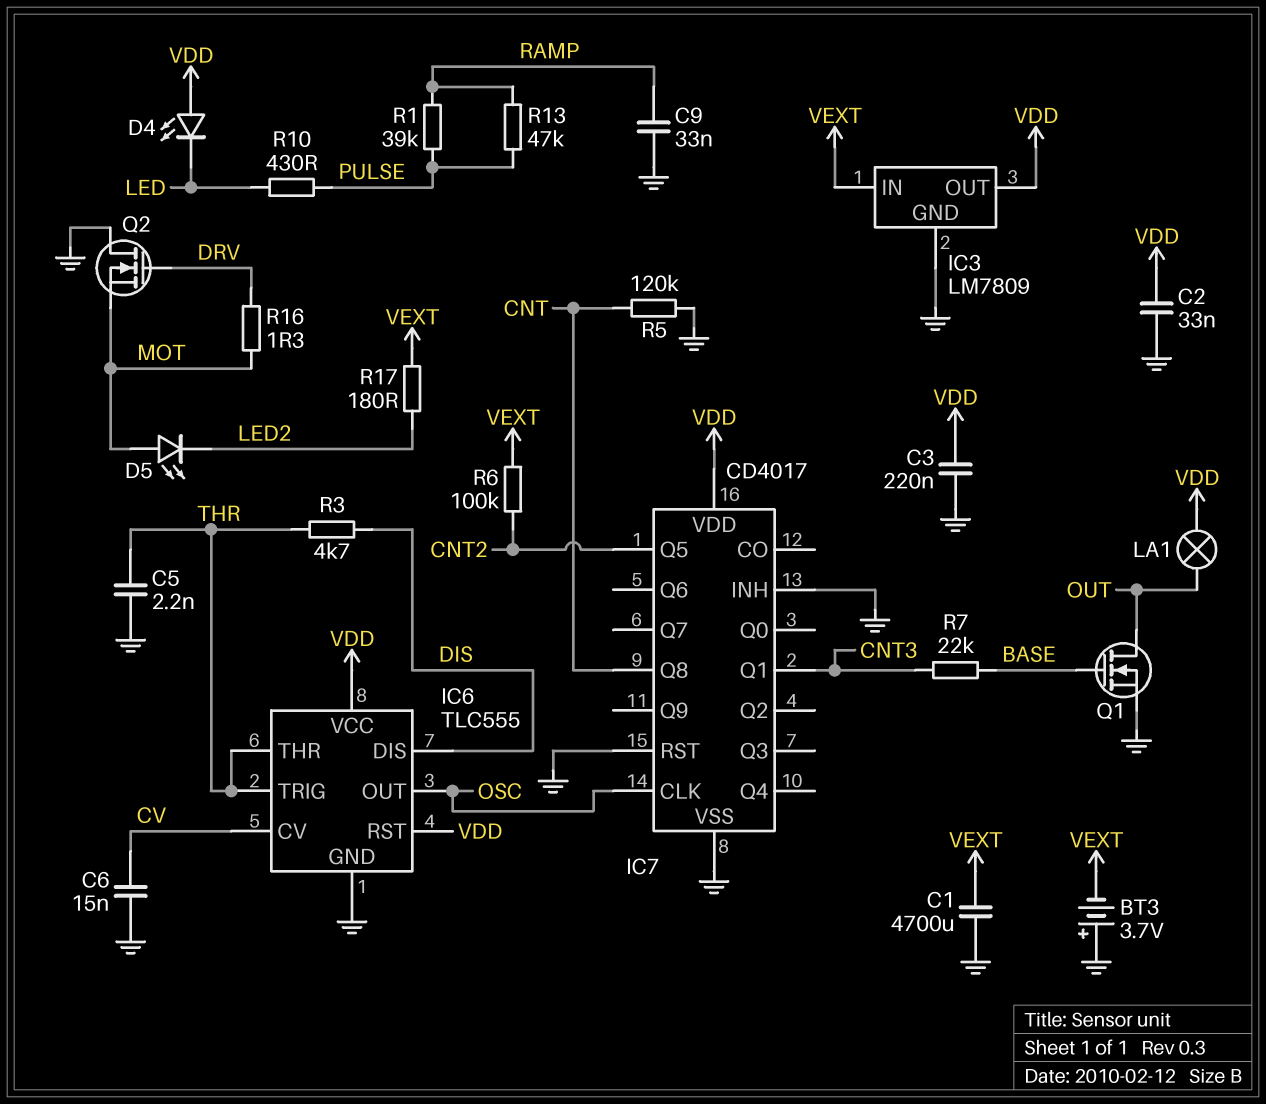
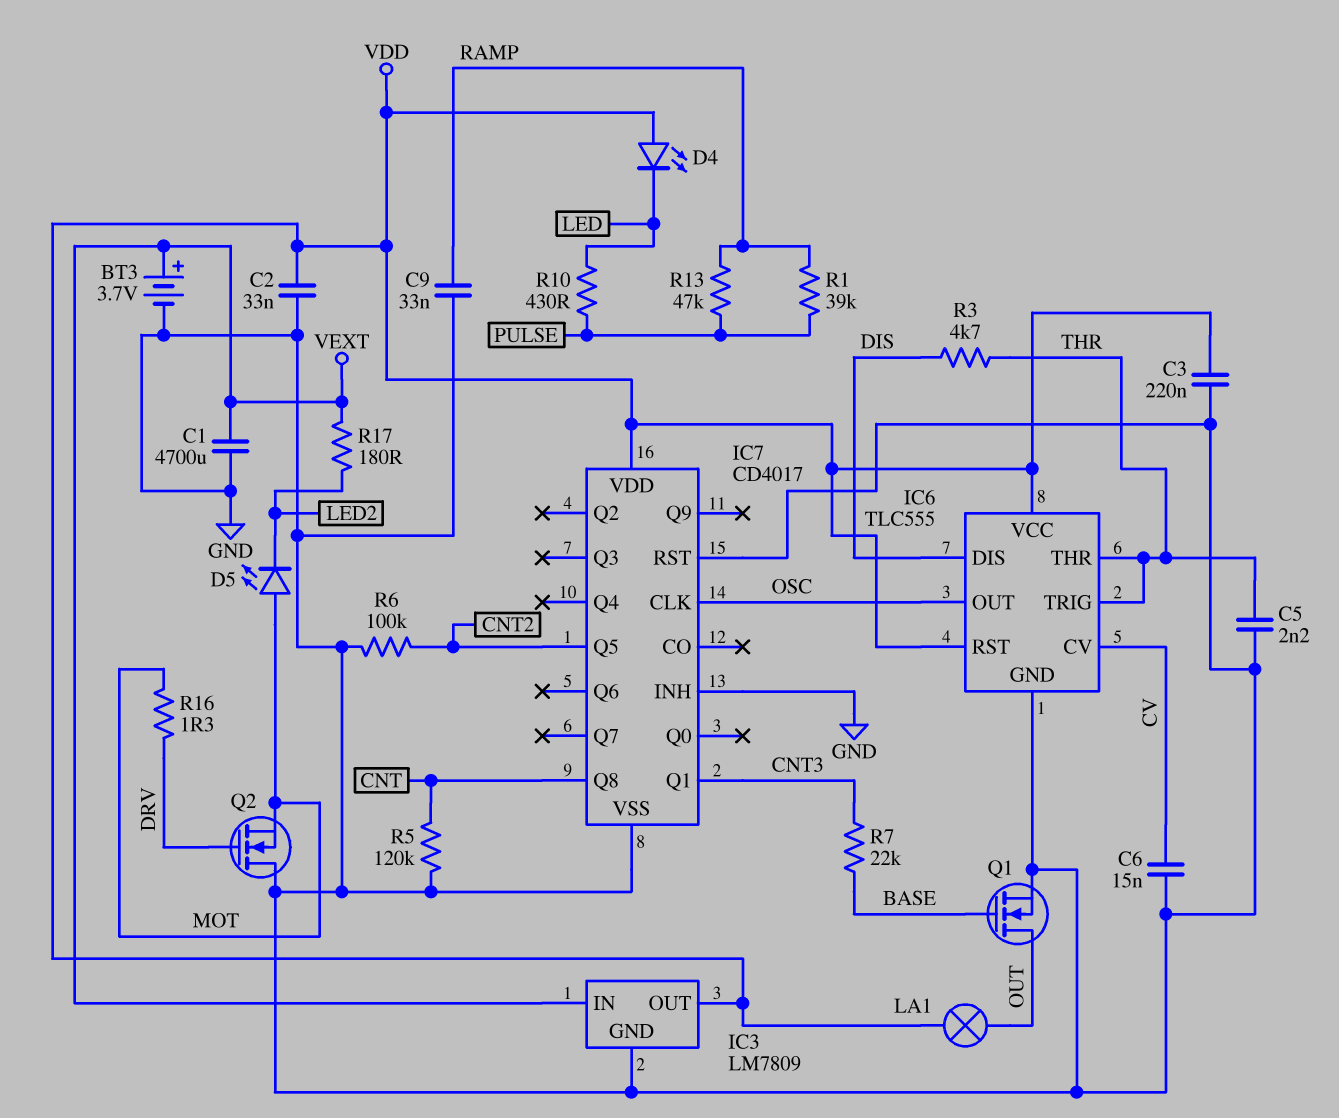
BT3: 3.7V (plus GND, minus VEXT) -> 3.7V (plus VEXT, minus GND)
R6: 100k (CNT2, VEXT) -> 100k (CNT2, GND)

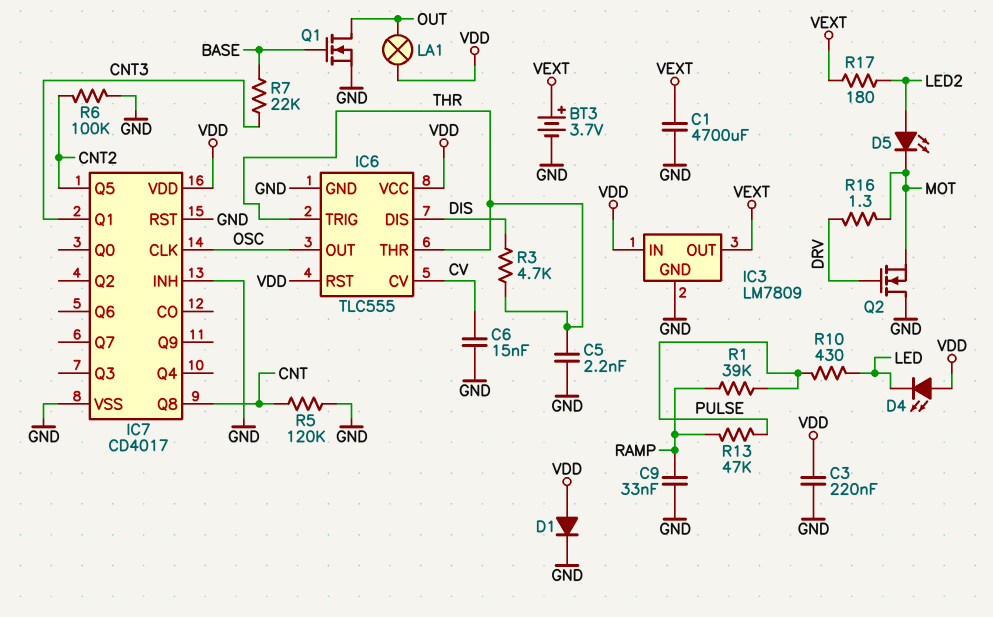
C2: 33nF (GND, VDD) -> none
D1: none -> diode (A VDD, K GND)
D5: LED (A MOT, K LED2) -> LED (A LED2, K MOT)
IC3 pin IN: VEXT -> VDD
IC3 pin OUT: VDD -> VEXT

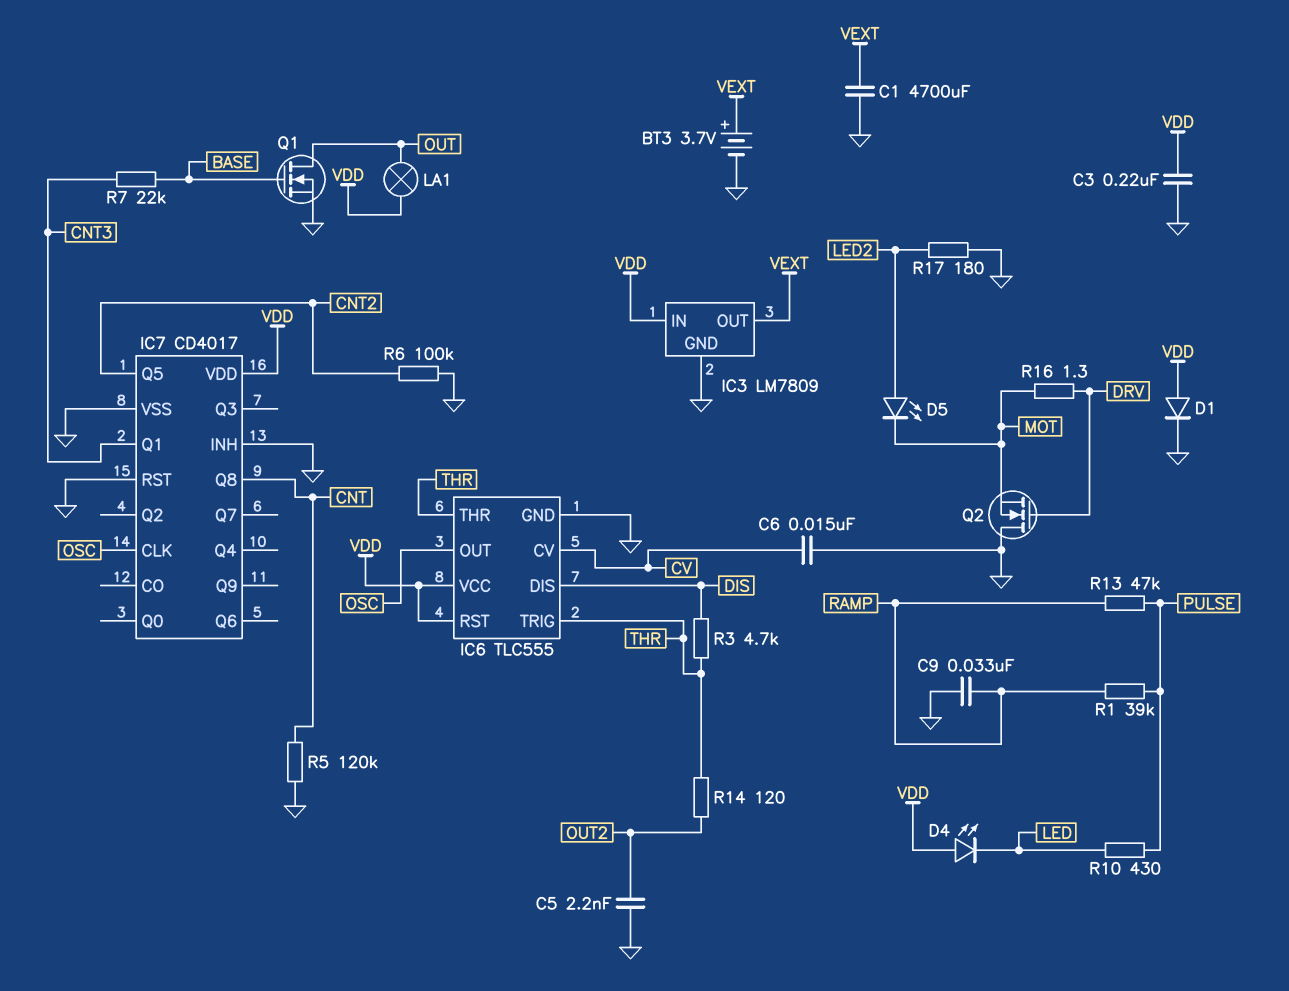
C5: 2.2nF (GND, THR) -> 2.2nF (GND, OUT2)
R14: none -> 120 (OUT2, THR)
R17: 180 (LED2, VEXT) -> 180 (GND, LED2)

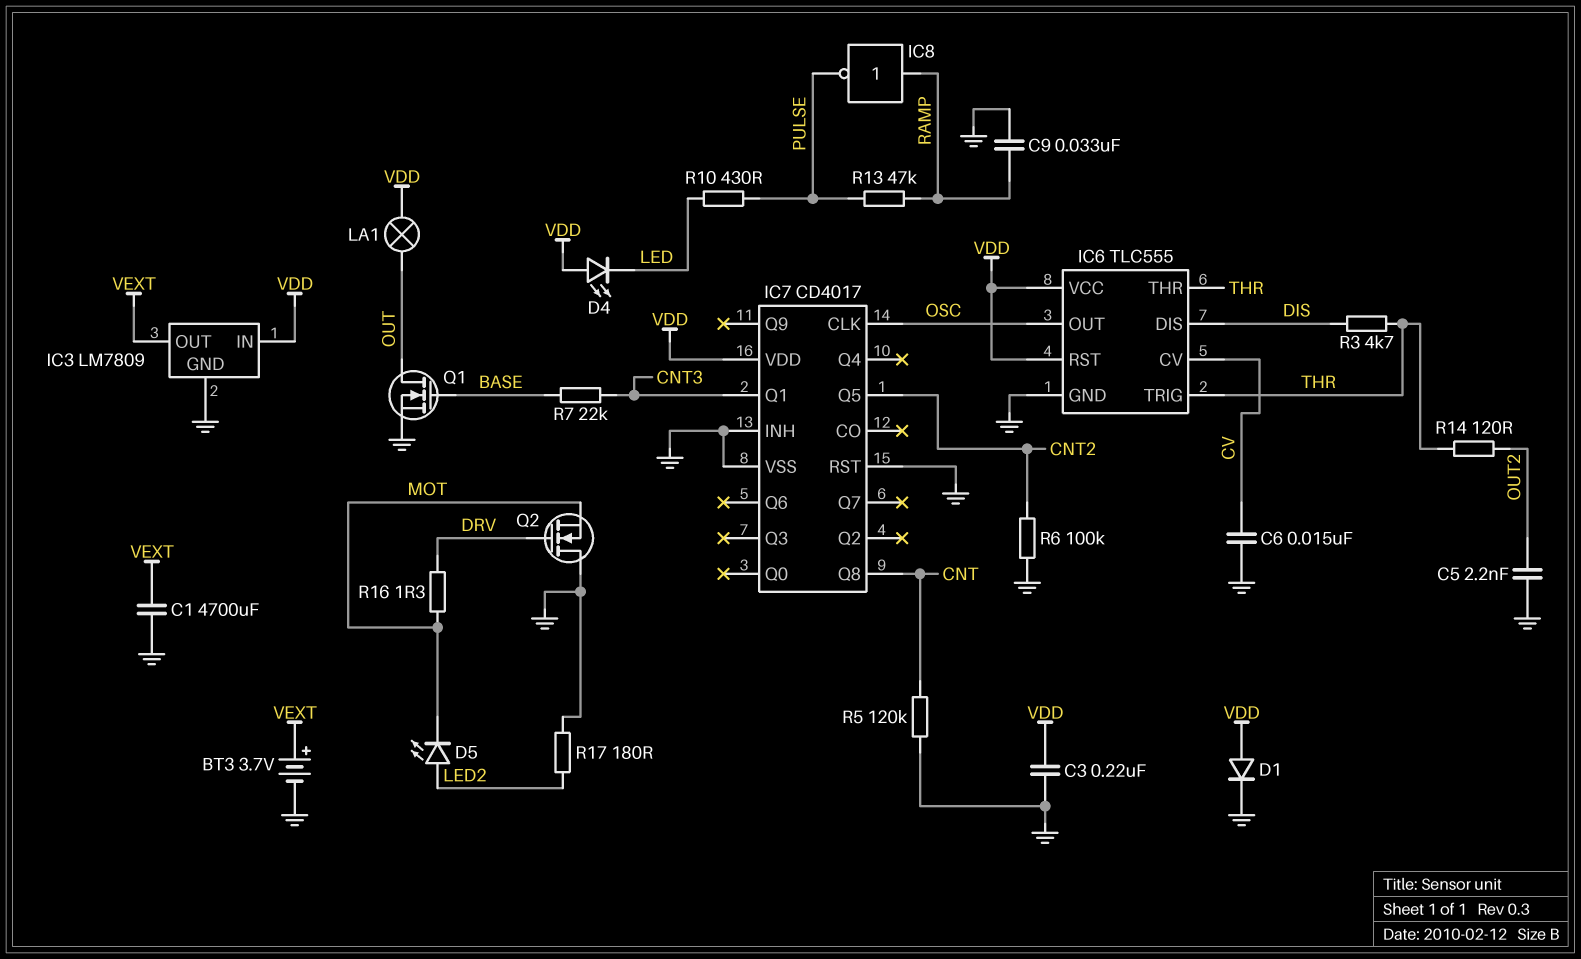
IC8: none -> NOT (in RAMP, out PULSE)
R1: 39k (PULSE, RAMP) -> none

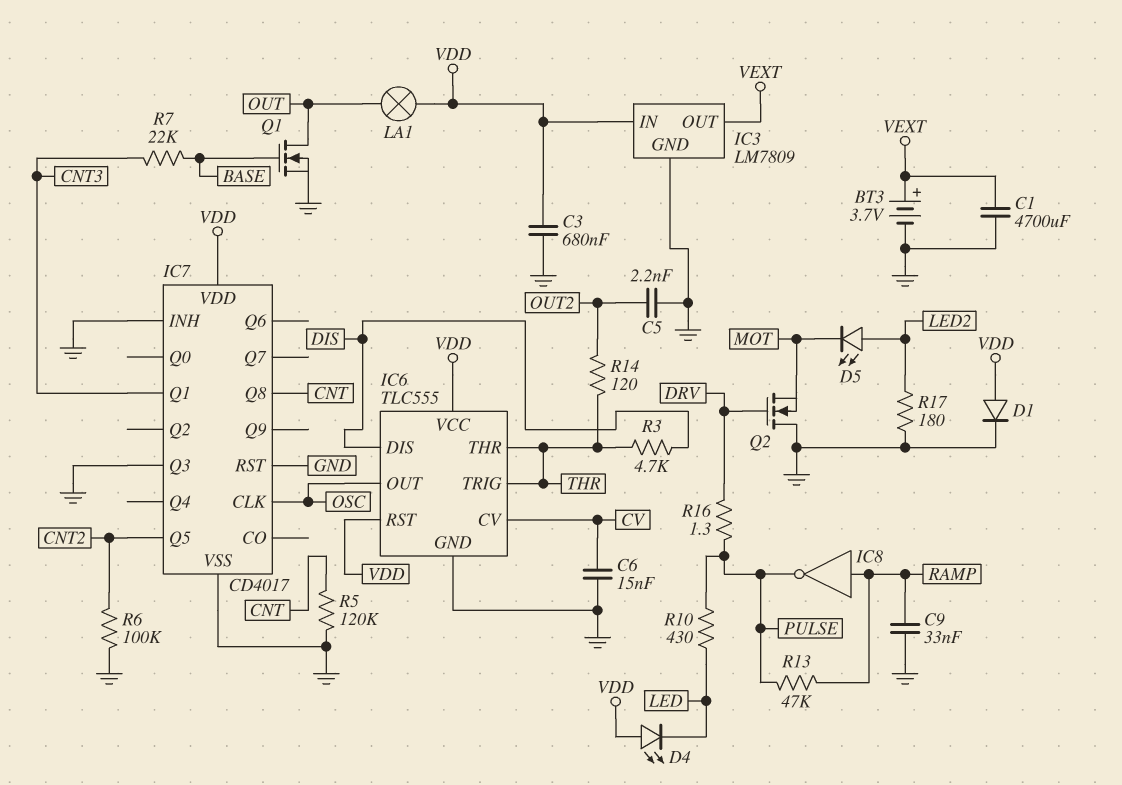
C3: 220nF (GND, VDD) -> 680nF (GND, VDD)
IC7 pin Q3: none -> GND
R16: 1.3 (DRV, MOT) -> 1.3 (DRV, PULSE)

